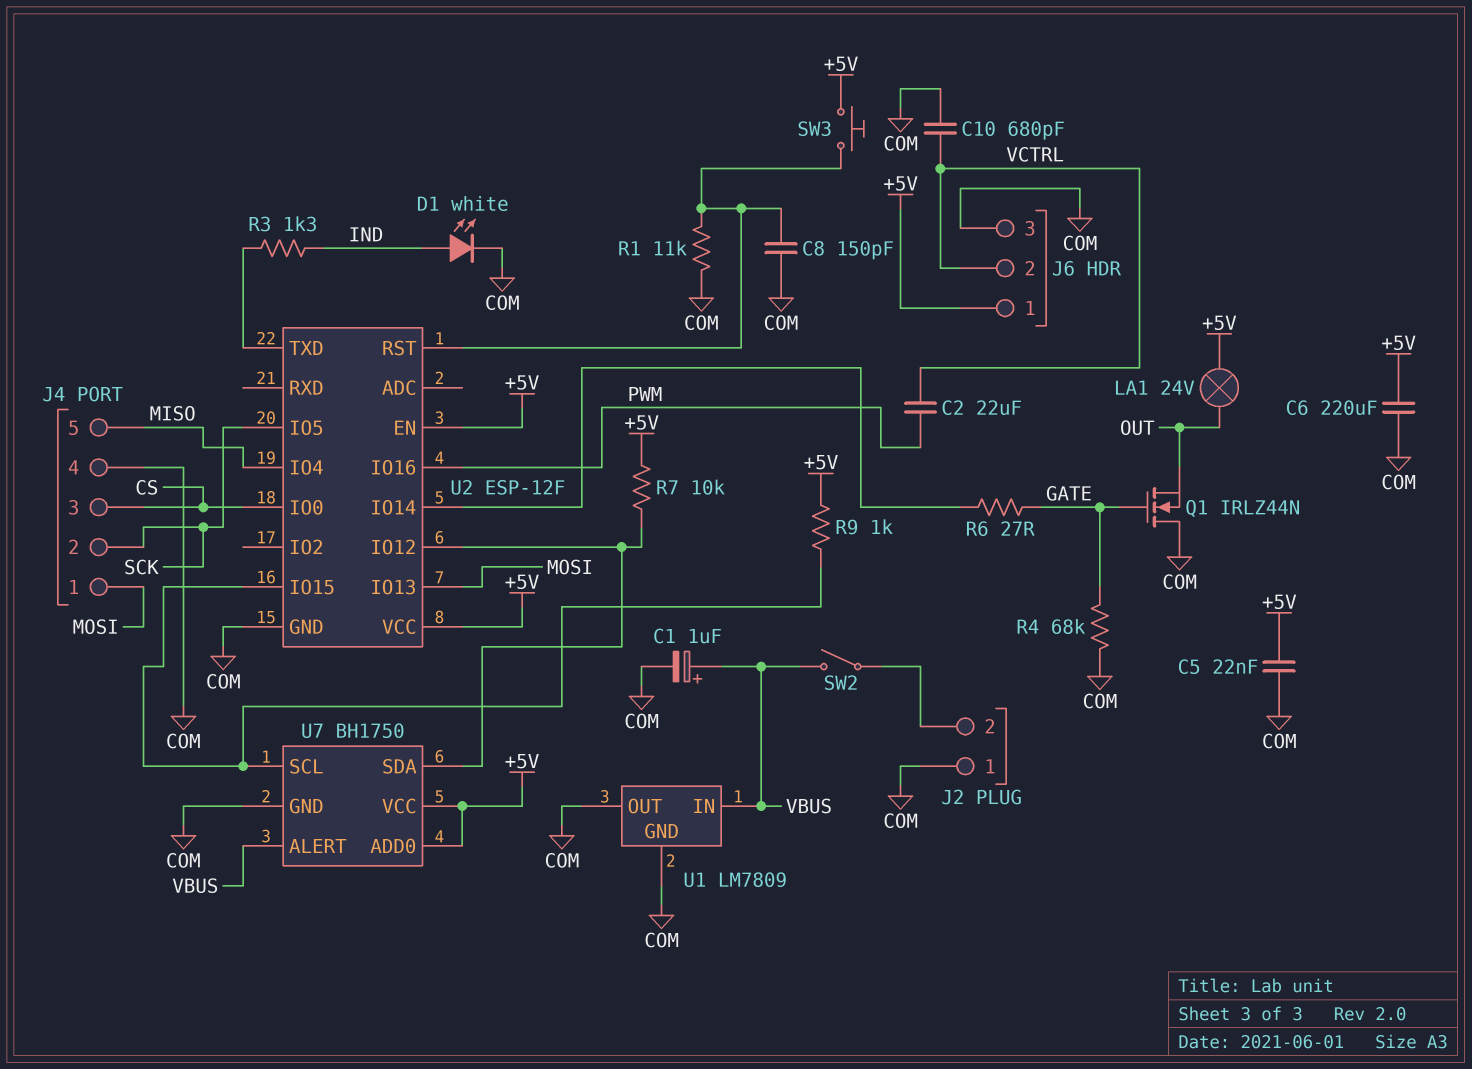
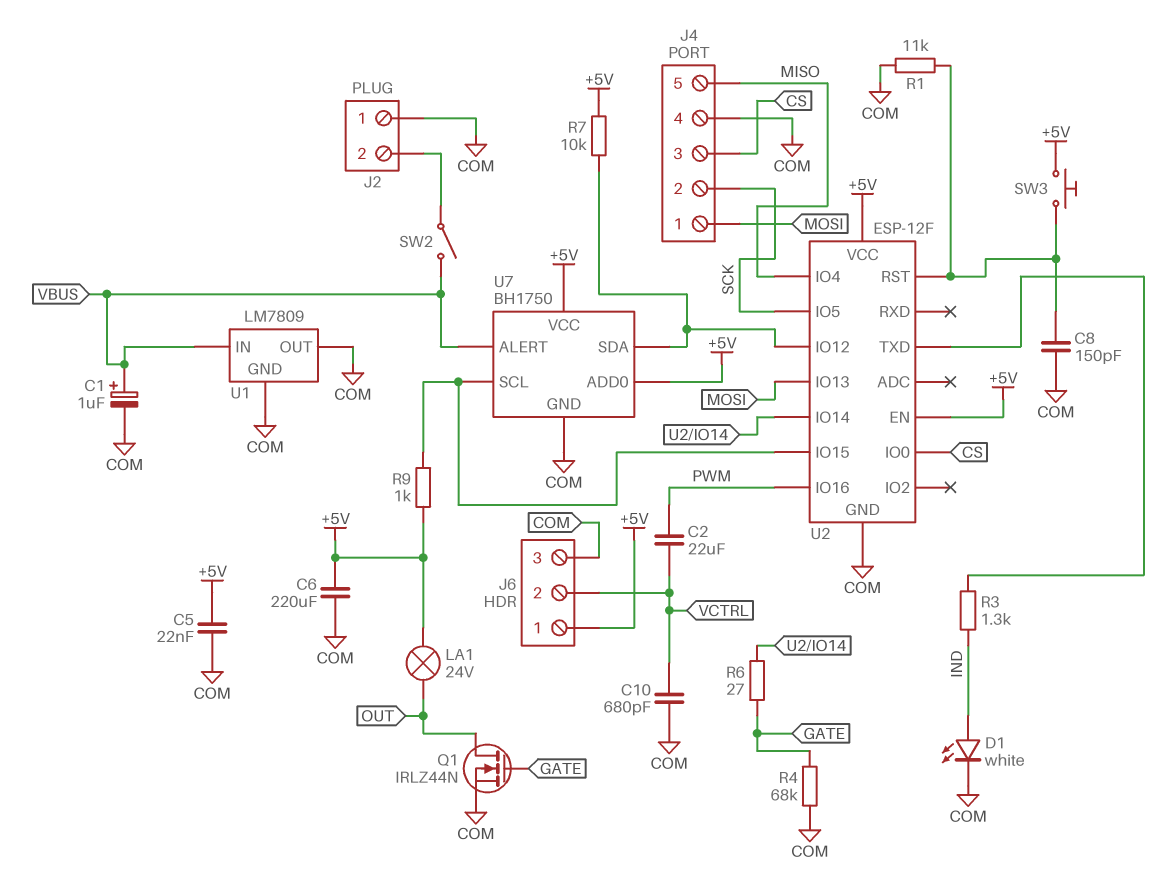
Q1: NMOS IRLZ44N (G GATE, D COM, S OUT) -> NMOS IRLZ44N (G GATE, D OUT, S COM)

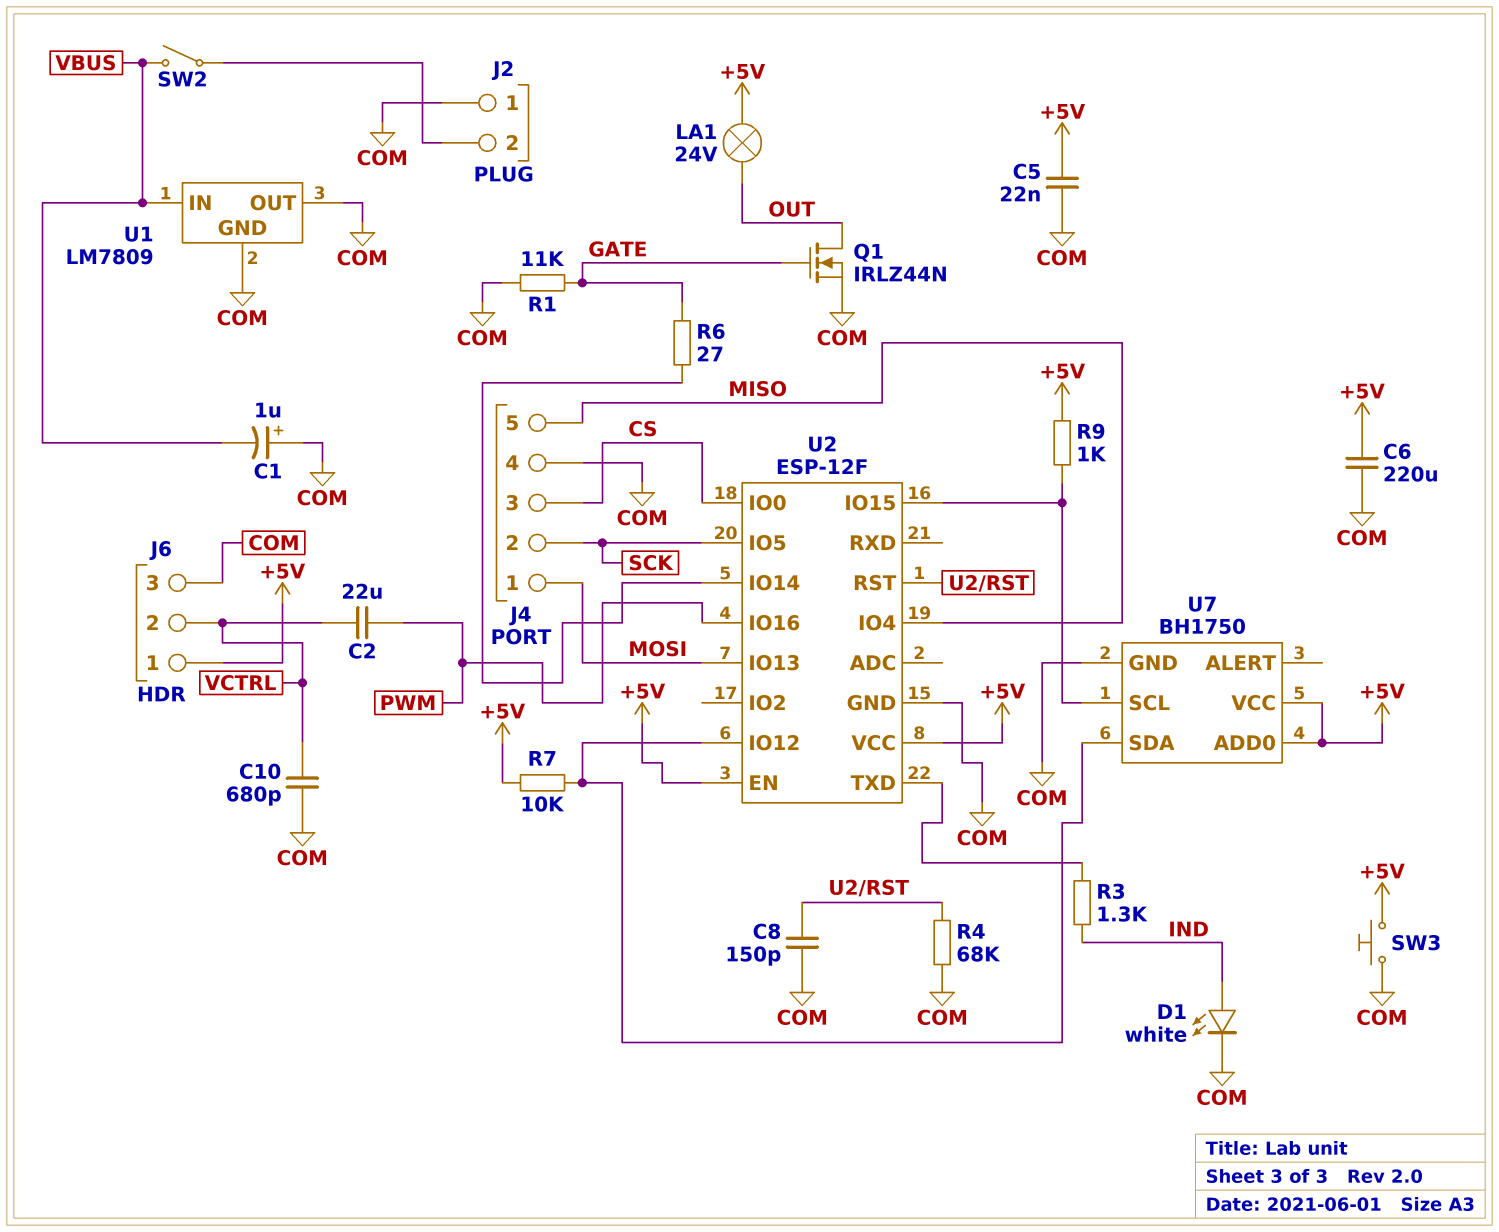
C1: 1uF (plus VBUS, minus COM) -> 1uF (plus COM, minus VBUS)
R1: 11k (COM, U2/RST) -> 11k (COM, GATE)
R4: 68k (COM, GATE) -> 68k (COM, U2/RST)
SW3: button (+5V, U2/RST) -> button (+5V, COM)
U7 pin ALERT: VBUS -> none

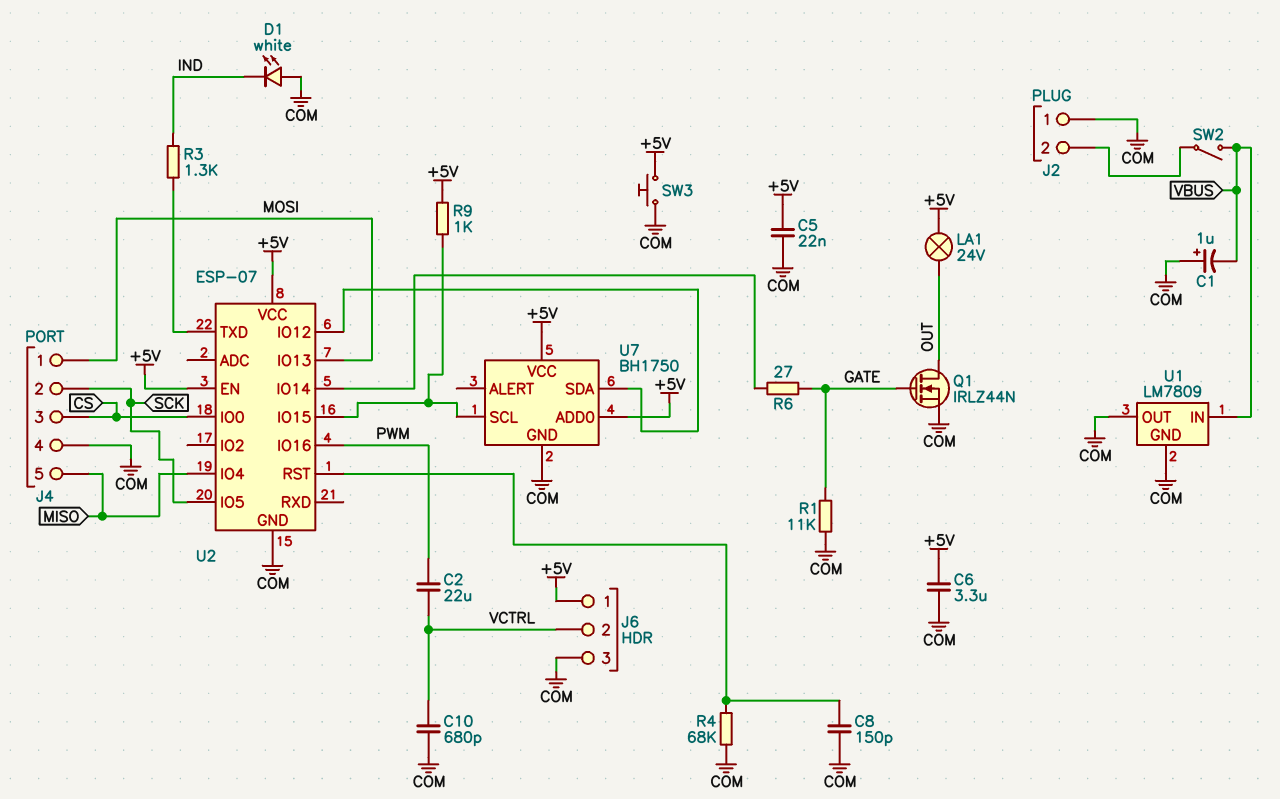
C6: 220uF (+5V, COM) -> 3.3uF (+5V, COM)
D1: LED white (A IND, K COM) -> LED white (A COM, K IND)
R7: 10k (+5V, U2/IO12) -> none
U2: ESP-12F -> ESP-07

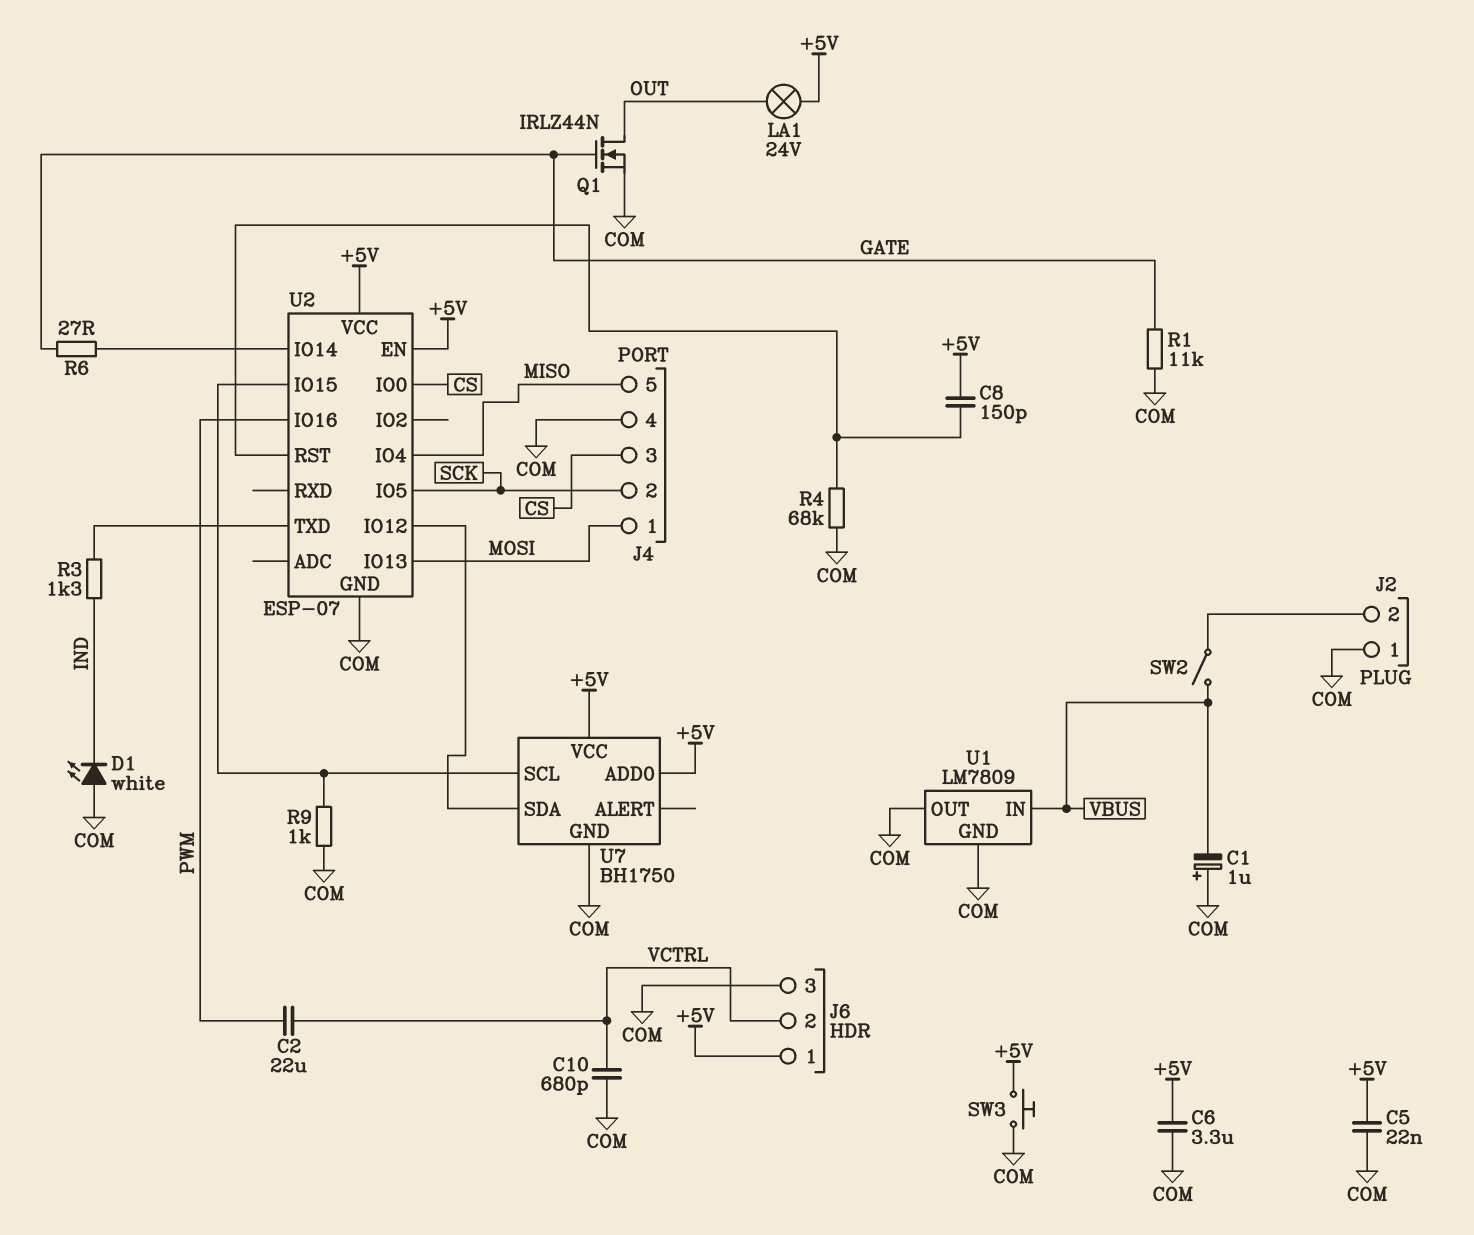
C8: 150pF (COM, U2/RST) -> 150pF (+5V, U2/RST)
R9: 1k (+5V, U2/IO15) -> 1k (COM, U2/IO15)

